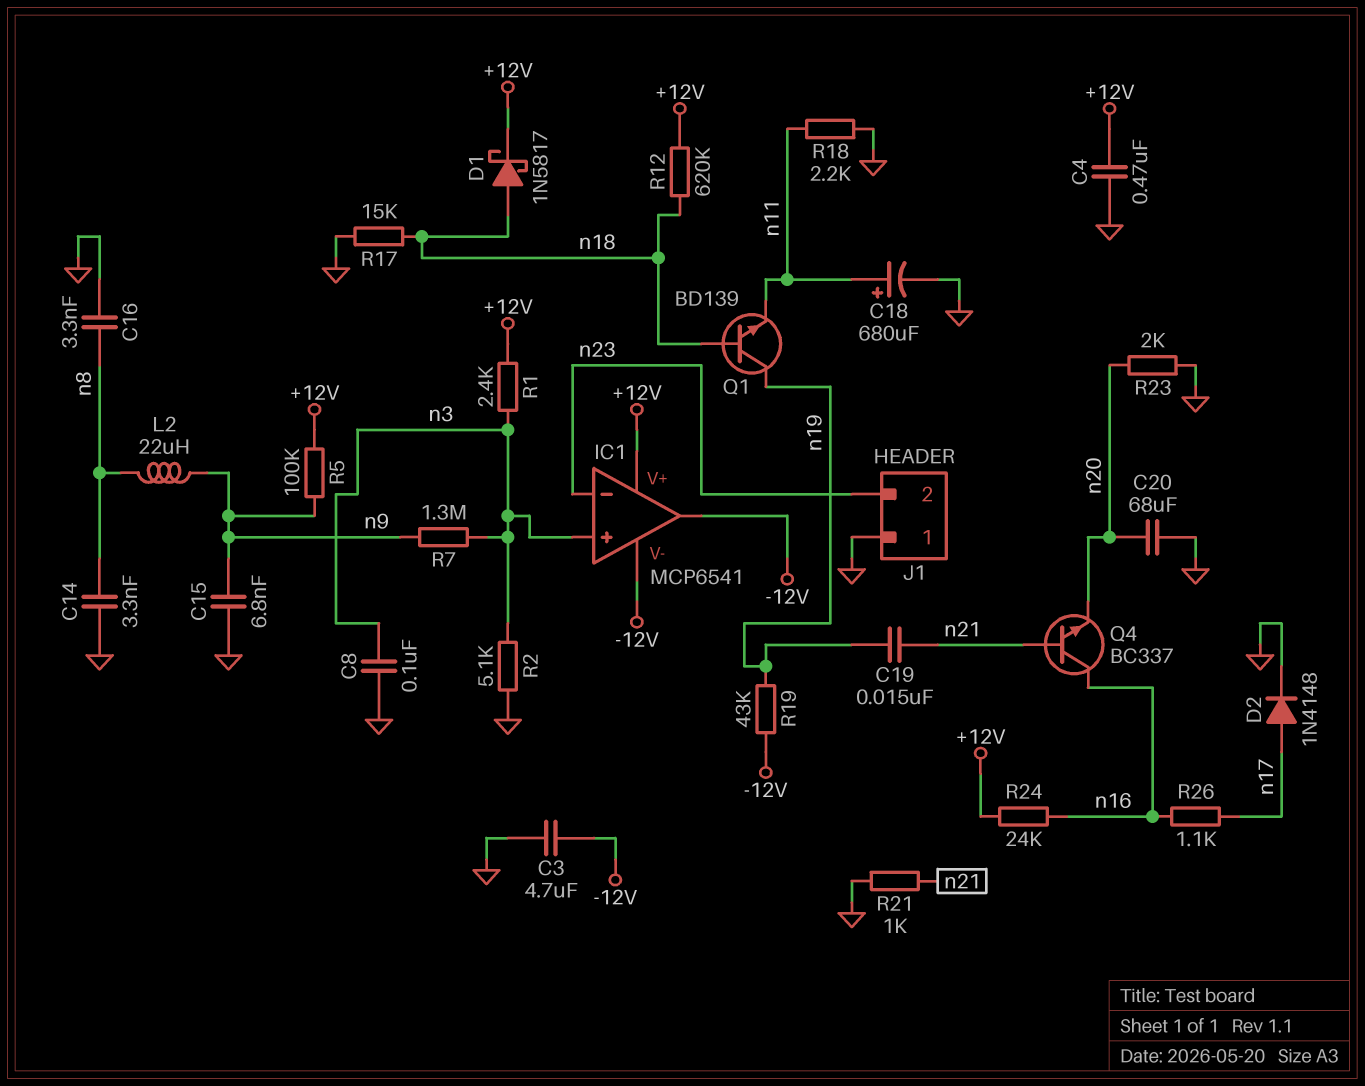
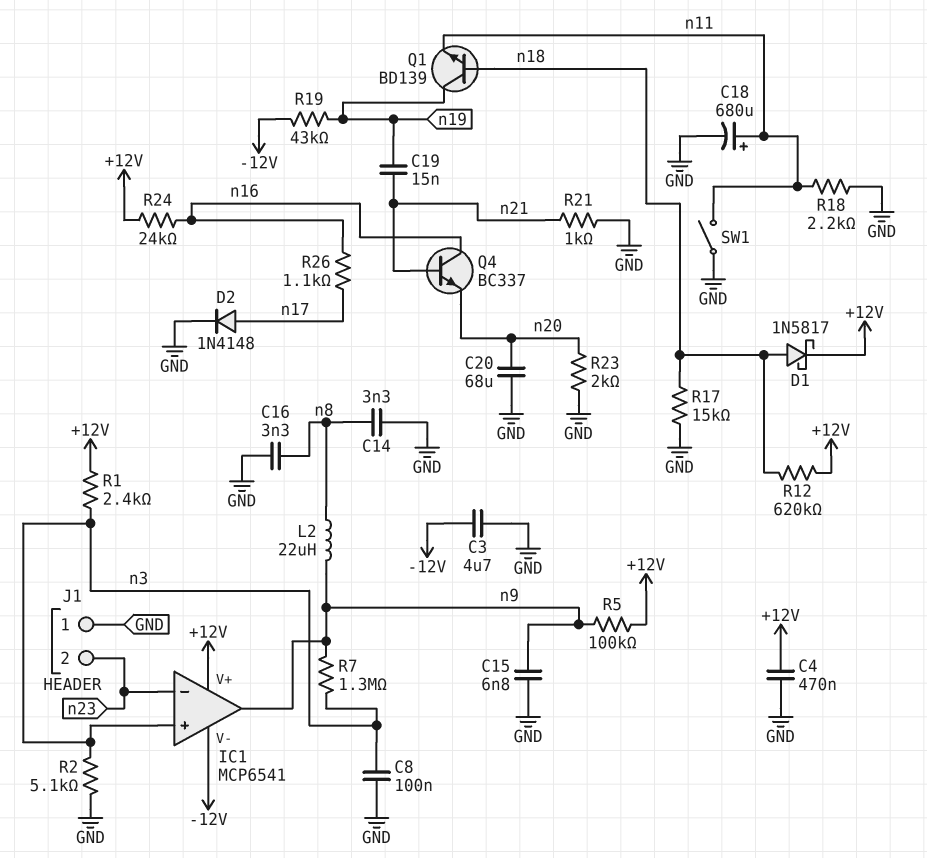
IC1 pin out: -12V -> n9
SW1: none -> switch (GND, n11)

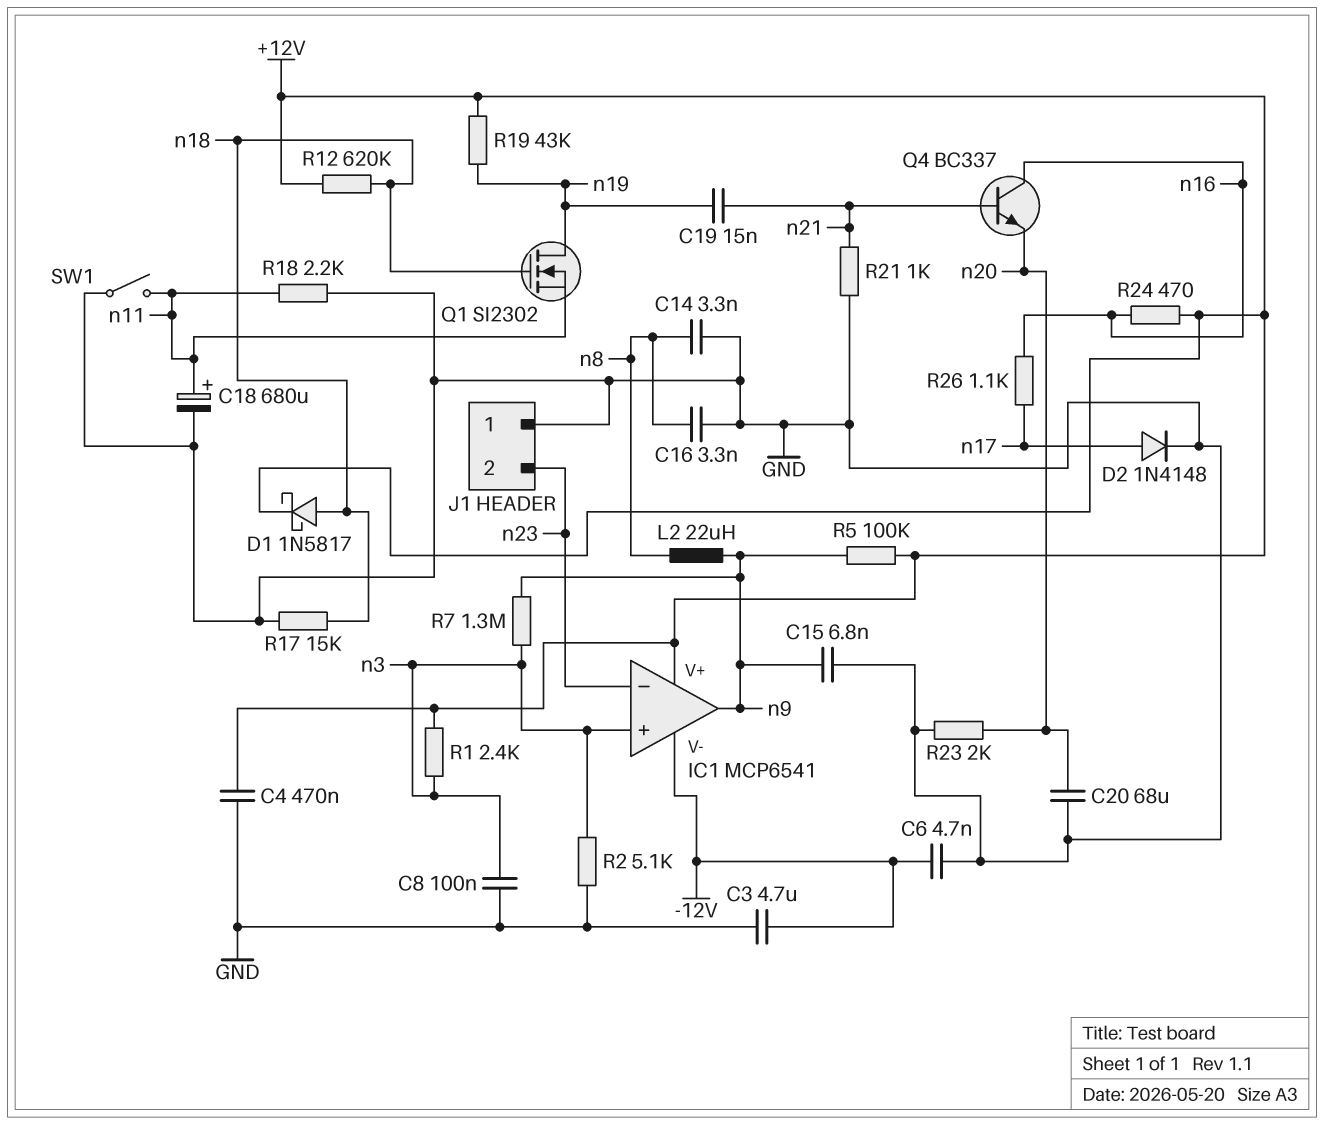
C6: none -> 4.7nF (-12V, GND)
Q1: NPN BD139 (B n18, C n19, E n11) -> NMOS SI2302 (G n18, D n19, S n11)
R19: 43k (-12V, n19) -> 43k (+12V, n19)
R24: 24k (+12V, n16) -> 470 (+12V, n16)

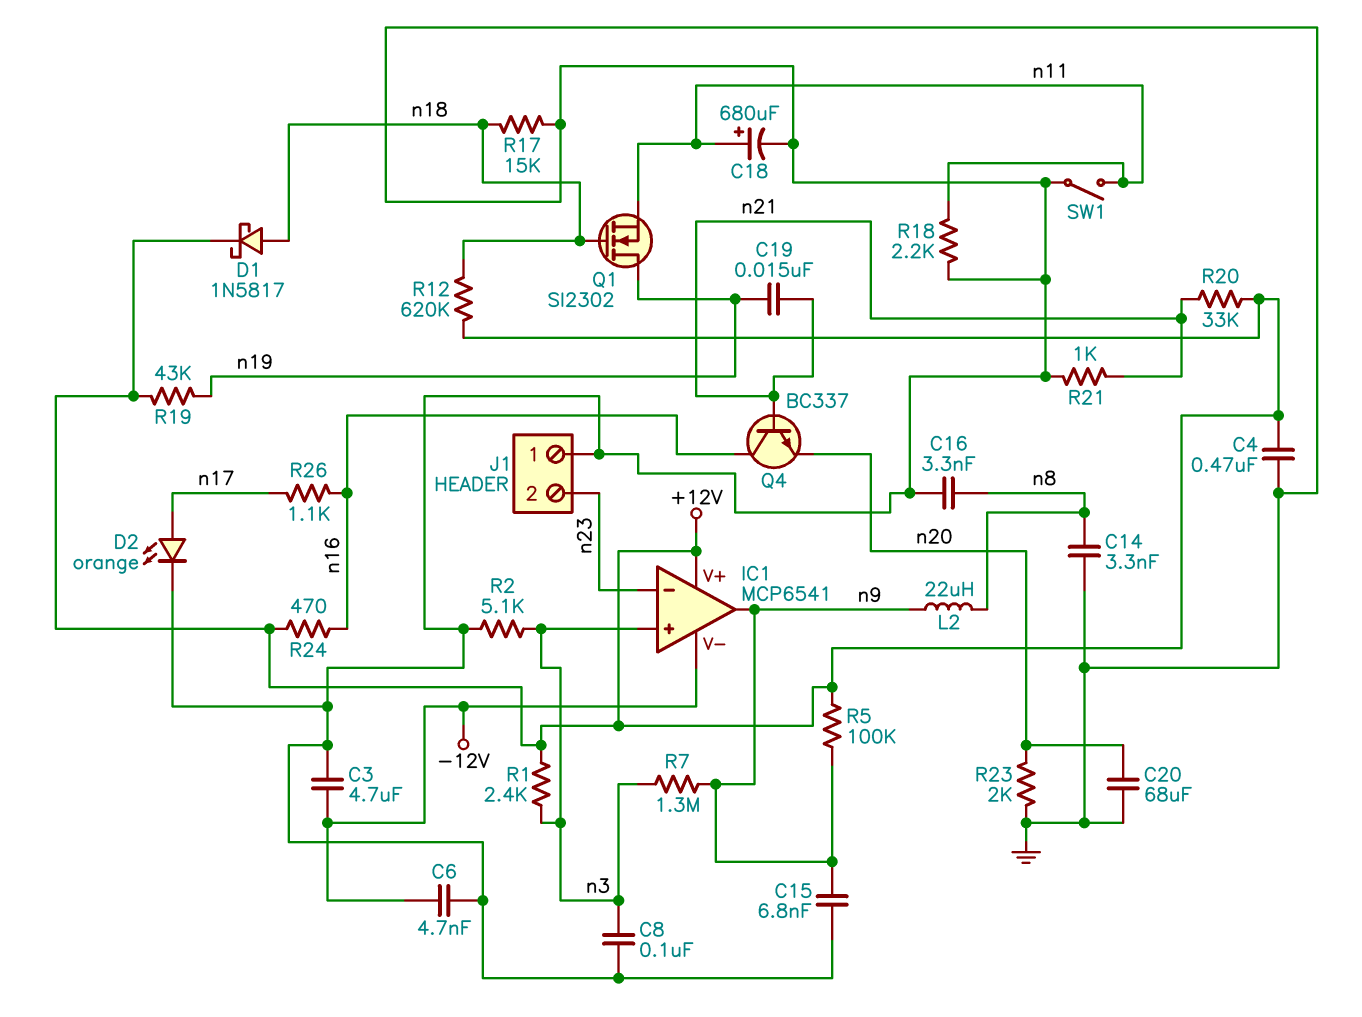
D2: diode 1N4148 (A n17, K GND) -> LED orange (A n17, K GND)
R20: none -> 33k (+12V, n21)

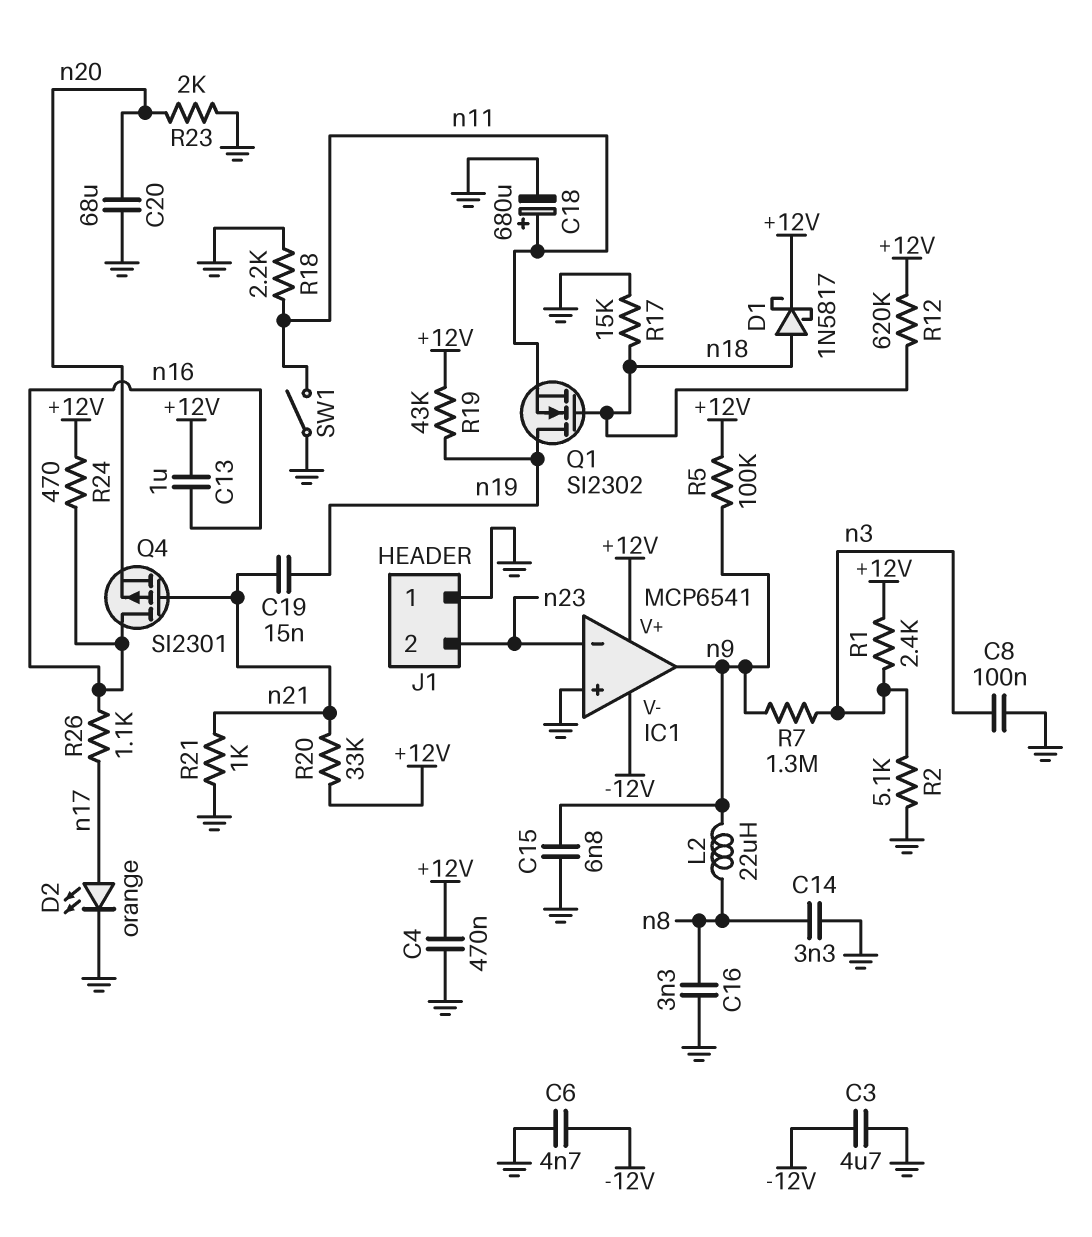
C13: none -> 1uF (+12V, n16)
IC1 pin in+: n3 -> GND
Q4: NPN BC337 (B n21, C n16, E n20) -> PMOS SI2301 (G n21, D n16, S n20)

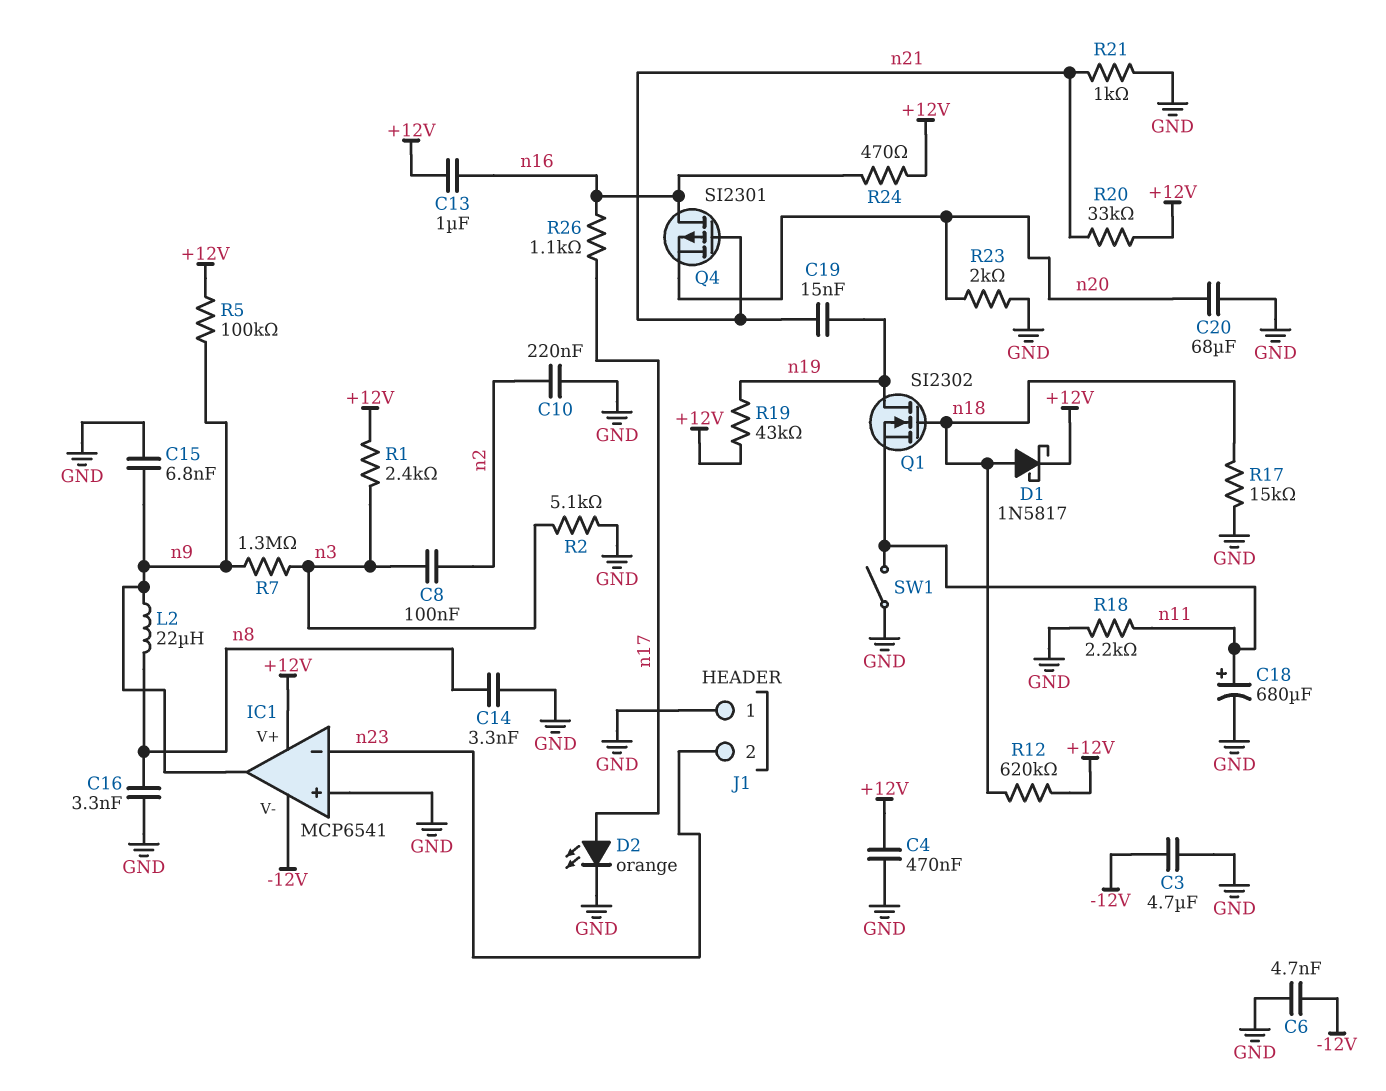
C8: 100nF (GND, n3) -> 100nF (n2, n3)
C10: none -> 220nF (GND, n2)

